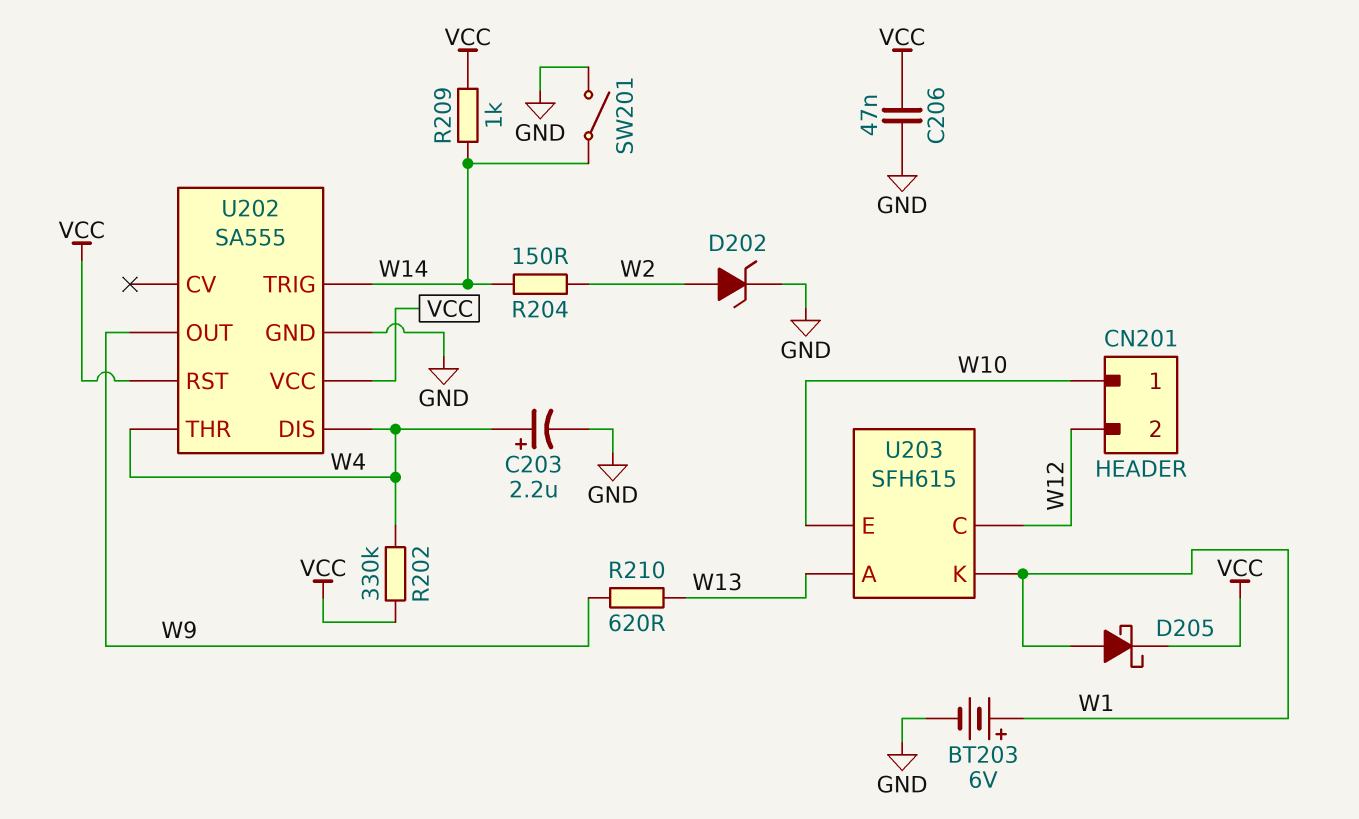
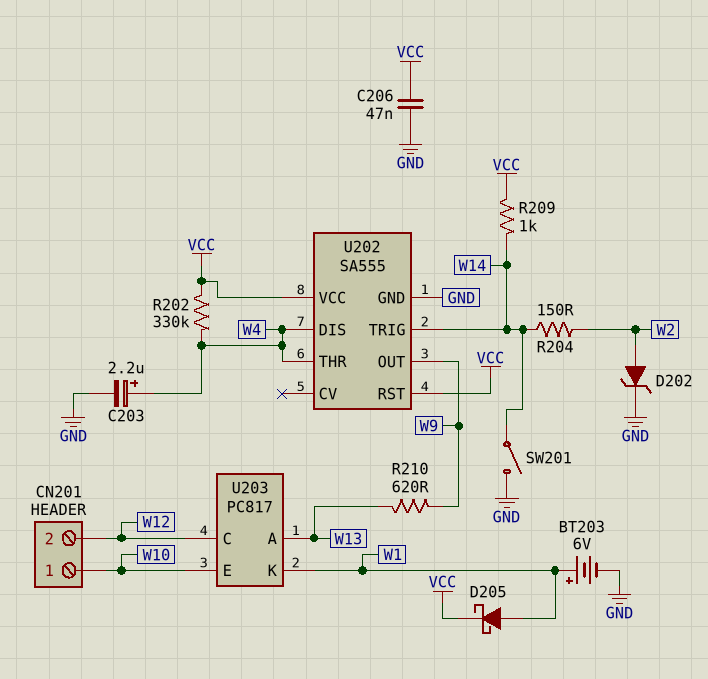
U203: SFH615 -> PC817

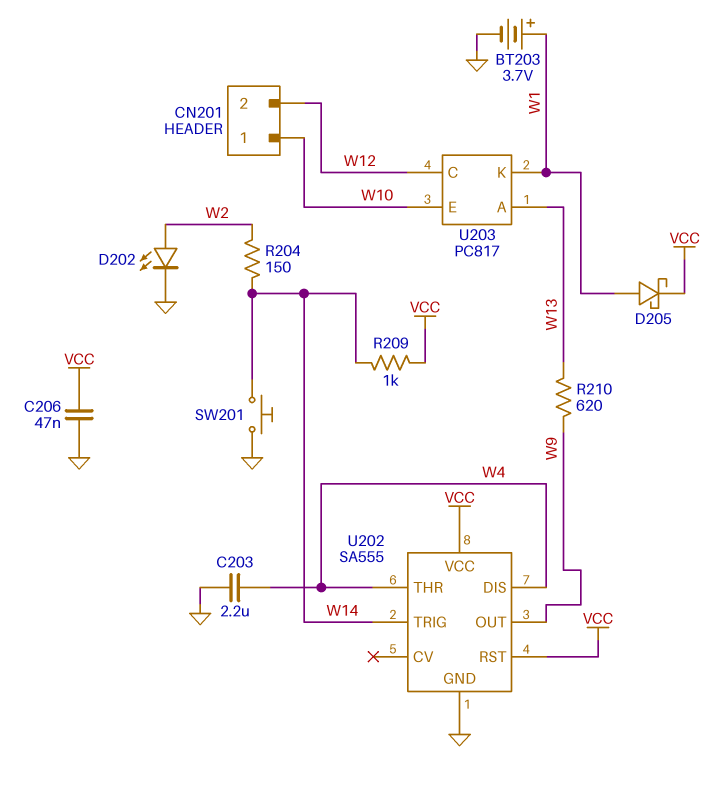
BT203: 6V (plus W1, minus GND) -> 3.7V (plus W1, minus GND)
C203: 2.2uF (plus W4, minus GND) -> 2.2uF (GND, W4)
D202: zener (A W2, K GND) -> LED (A W2, K GND)
R202: 330k (VCC, W4) -> none
SW201: switch (GND, W14) -> button (GND, W14)

